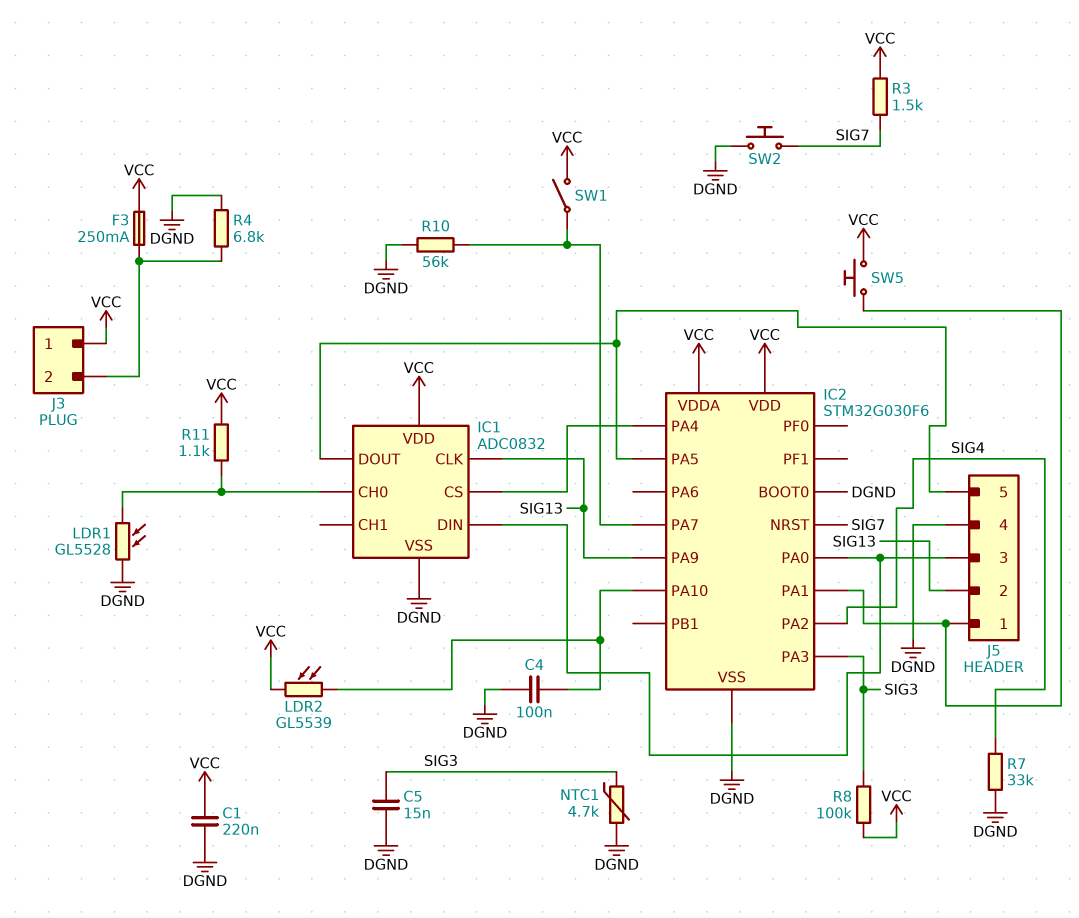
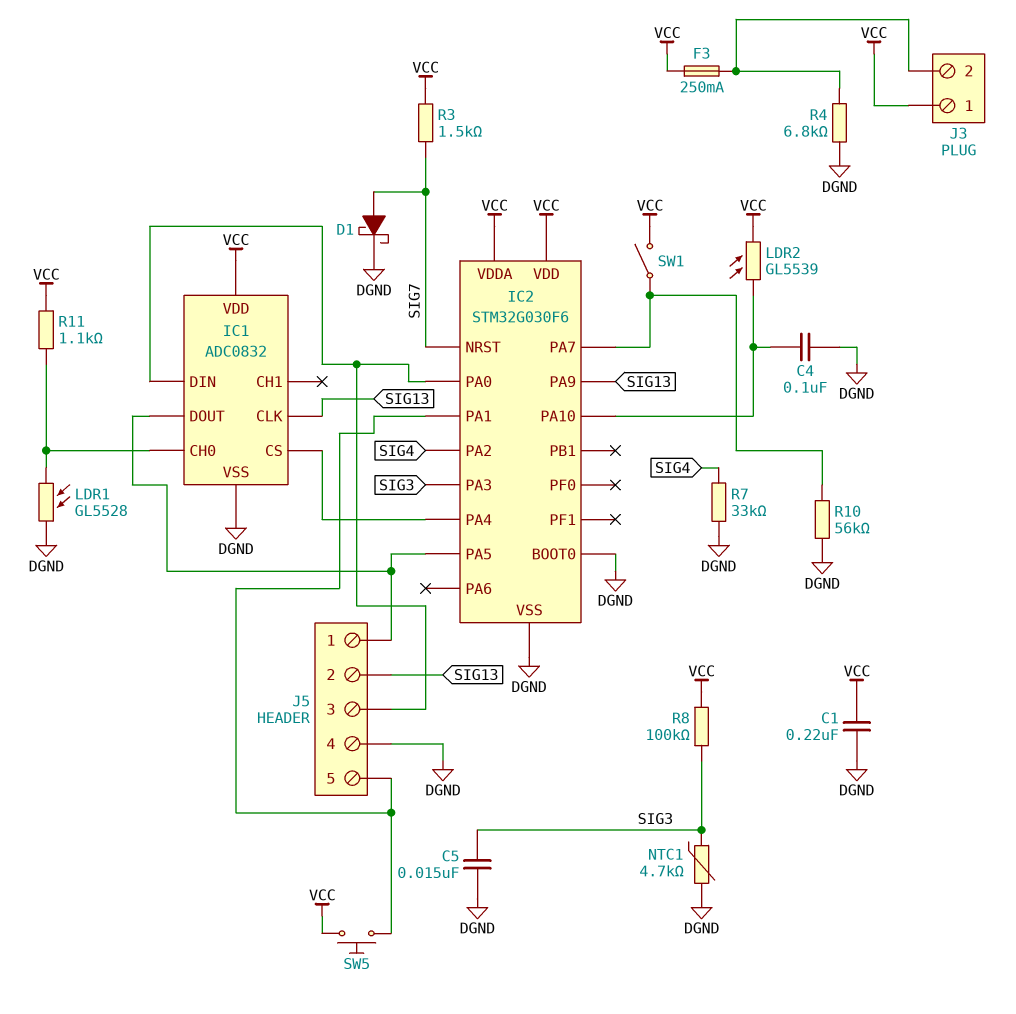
D1: none -> schottky (A SIG7, K DGND)
J5 pin 1: IC2/PA1 -> IC1/DOUT
J5 pin 5: IC1/DOUT -> IC2/PA1
SW2: button (DGND, SIG7) -> none

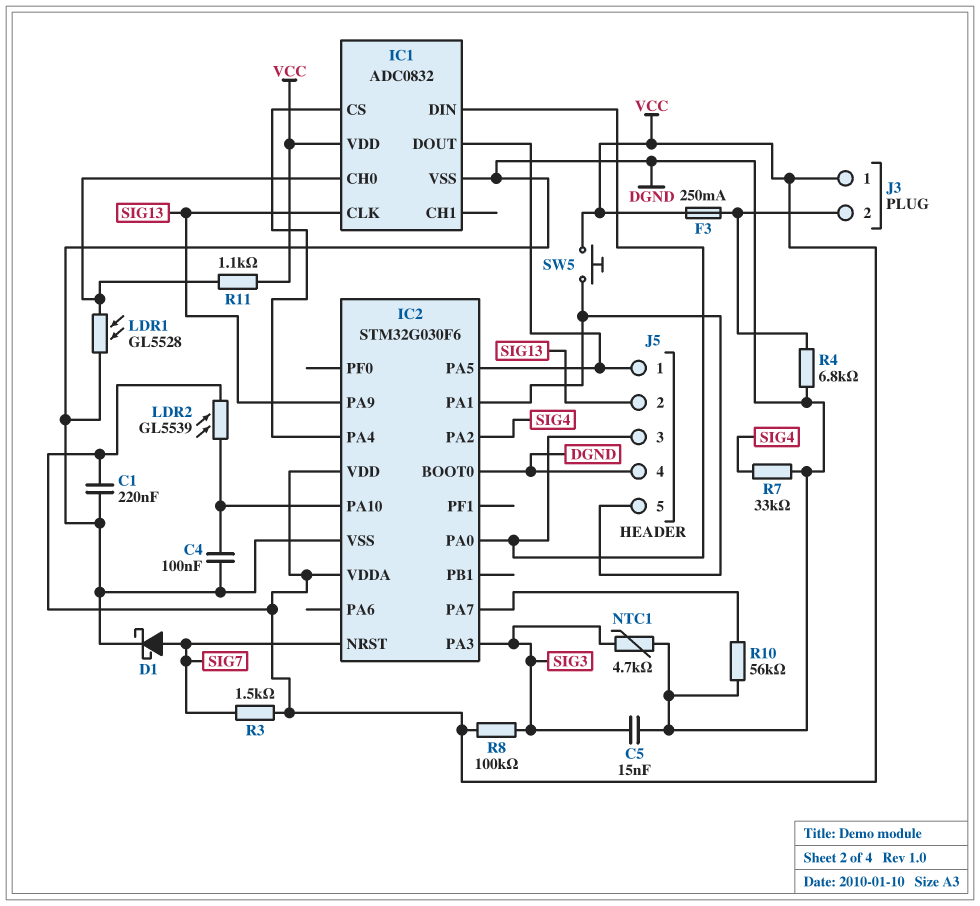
SW1: switch (IC2/PA7, VCC) -> none

